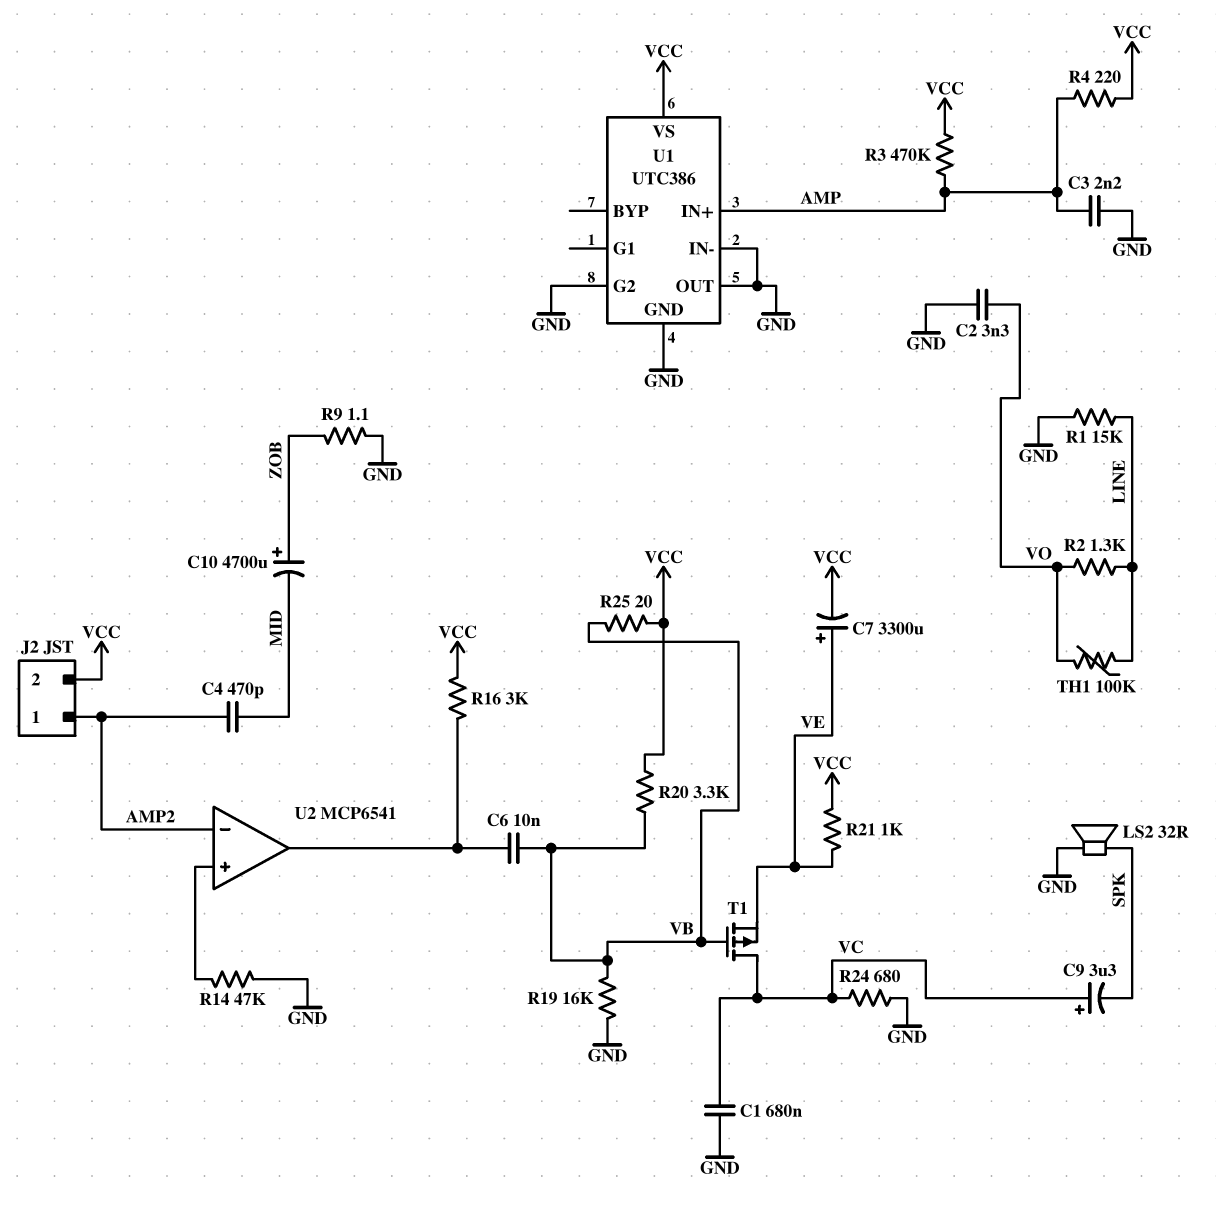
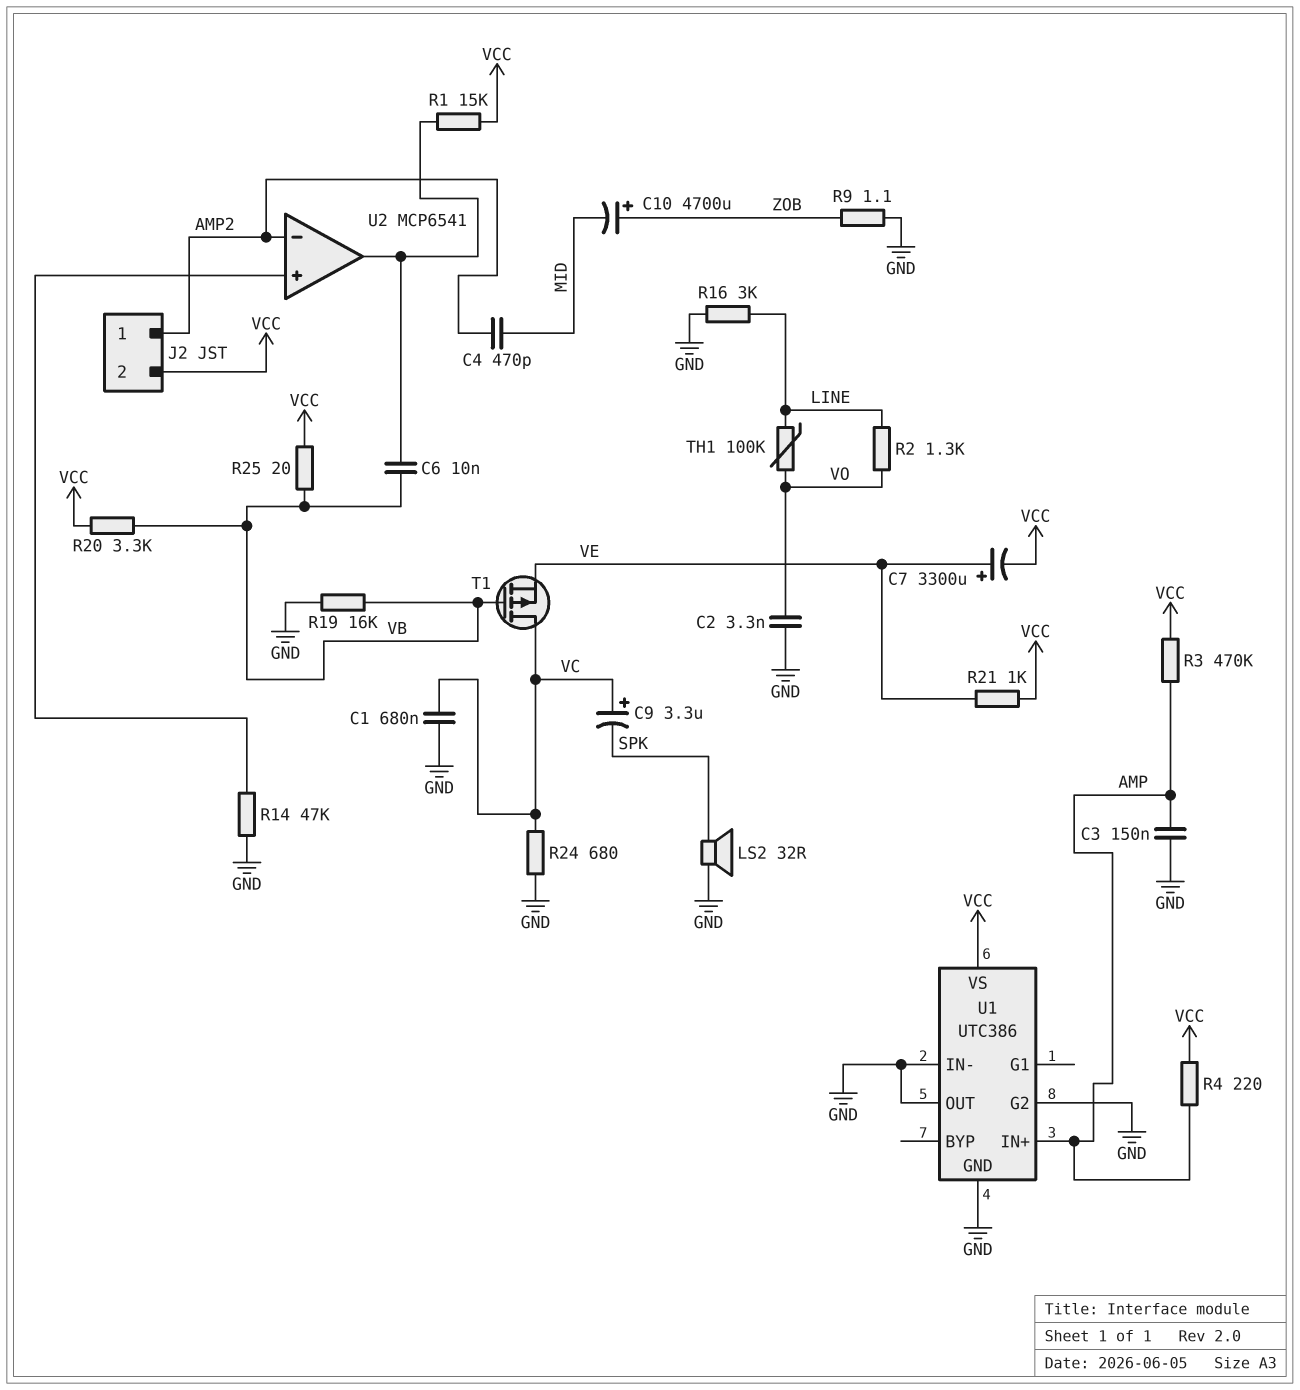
C3: 2.2nF (AMP, GND) -> 150nF (AMP, GND)
R1: 15k (GND, LINE) -> 15k (U2/out, VCC)
R16: 3k (U2/out, VCC) -> 3k (GND, LINE)

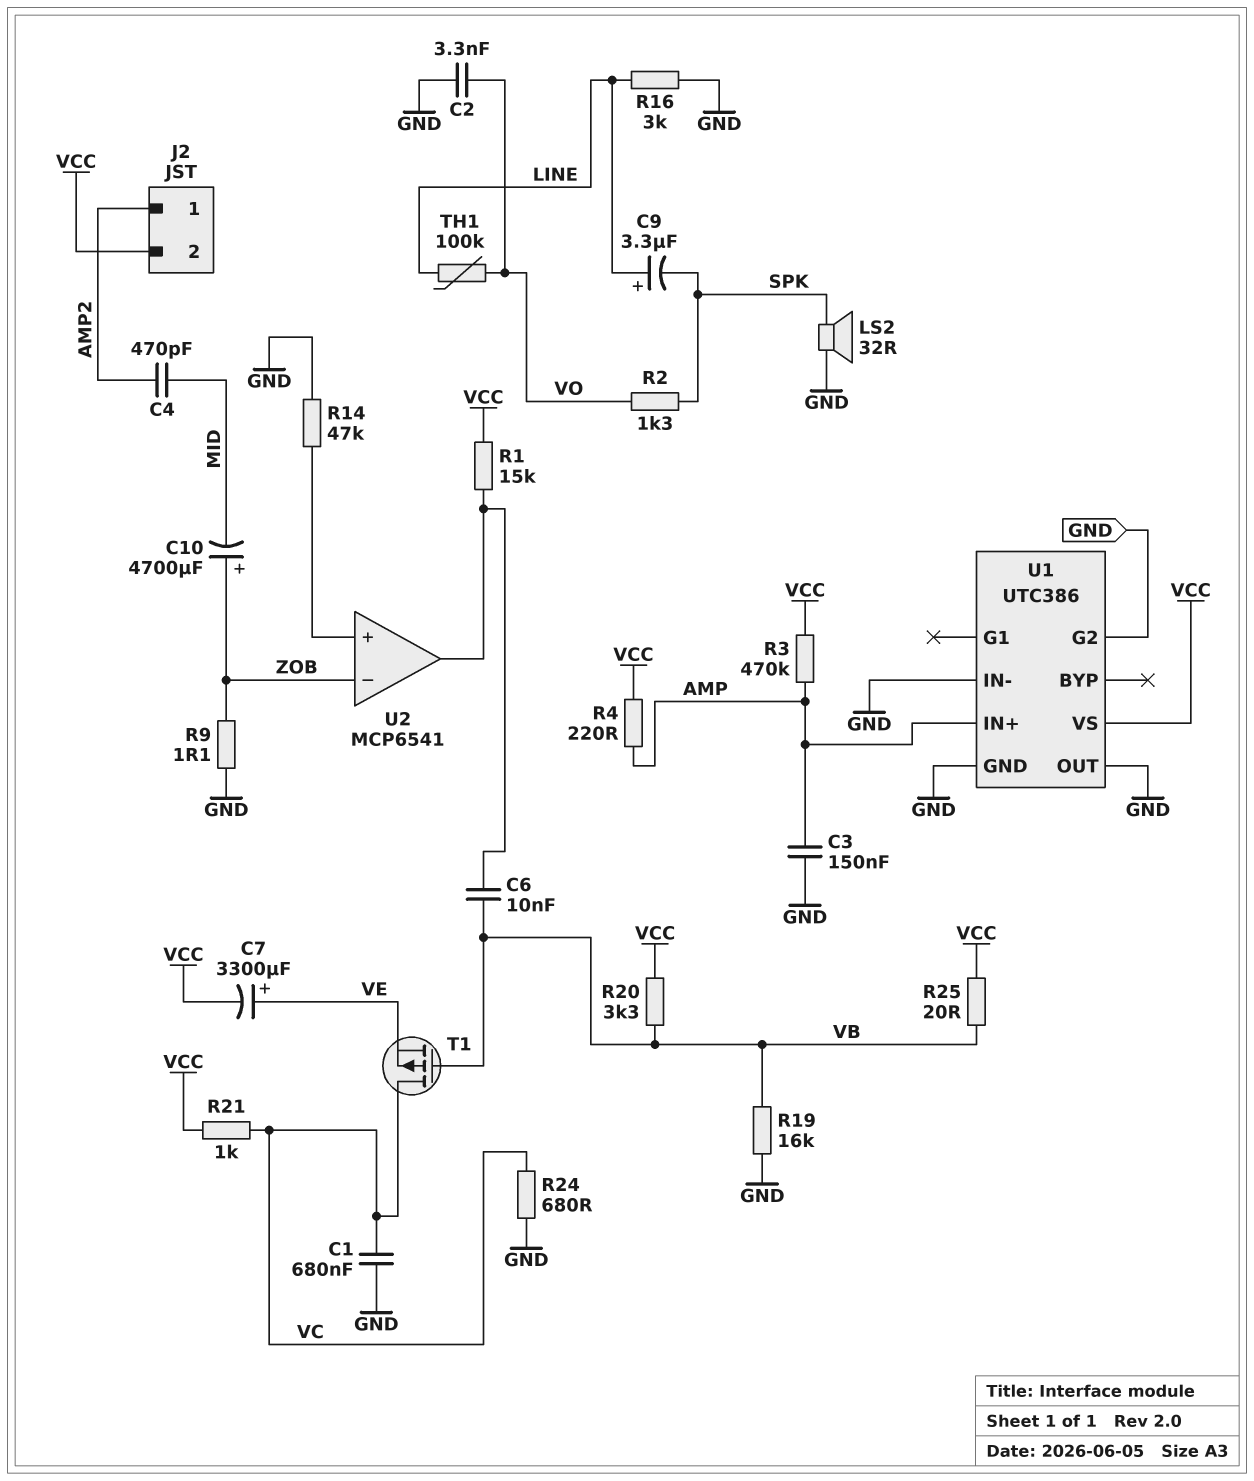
C9: 3.3uF (plus VC, minus SPK) -> 3.3uF (plus LINE, minus SPK)
R2: 1.3k (LINE, VO) -> 1.3k (SPK, VO)
R21: 1k (VCC, VE) -> 1k (VC, VCC)
U2 pin in-: AMP2 -> ZOB

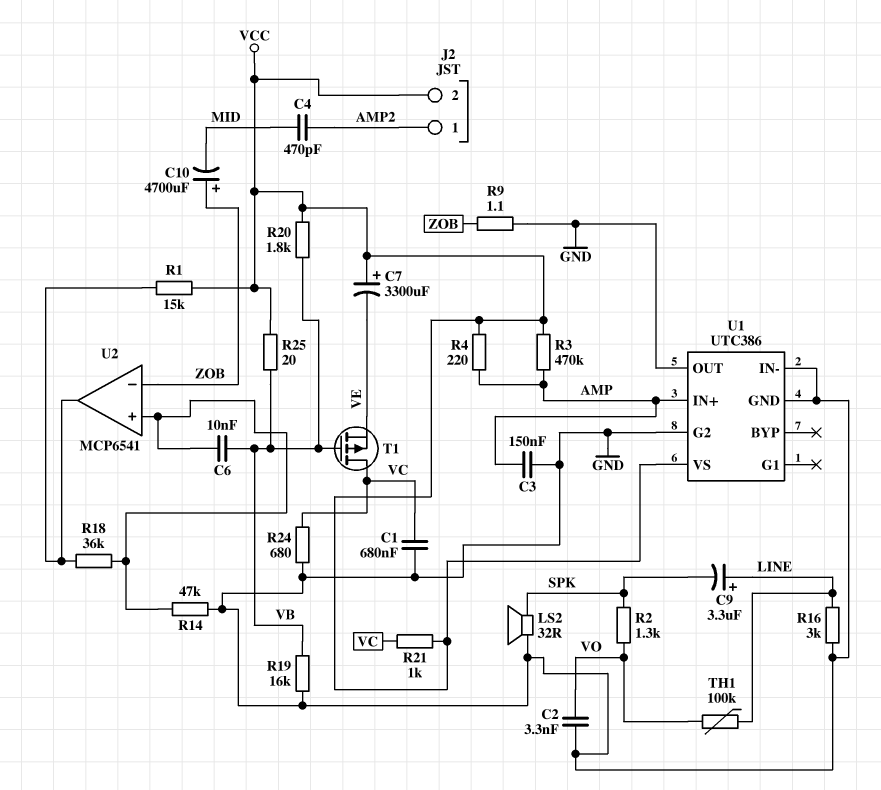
C6: 10nF (U2/out, VB) -> 10nF (U2/in+, VB)
C7: 3300uF (plus VE, minus VCC) -> 3300uF (plus VCC, minus VE)
R18: none -> 36k (U2/in+, U2/out)
R20: 3.3k (VB, VCC) -> 1.8k (VB, VCC)

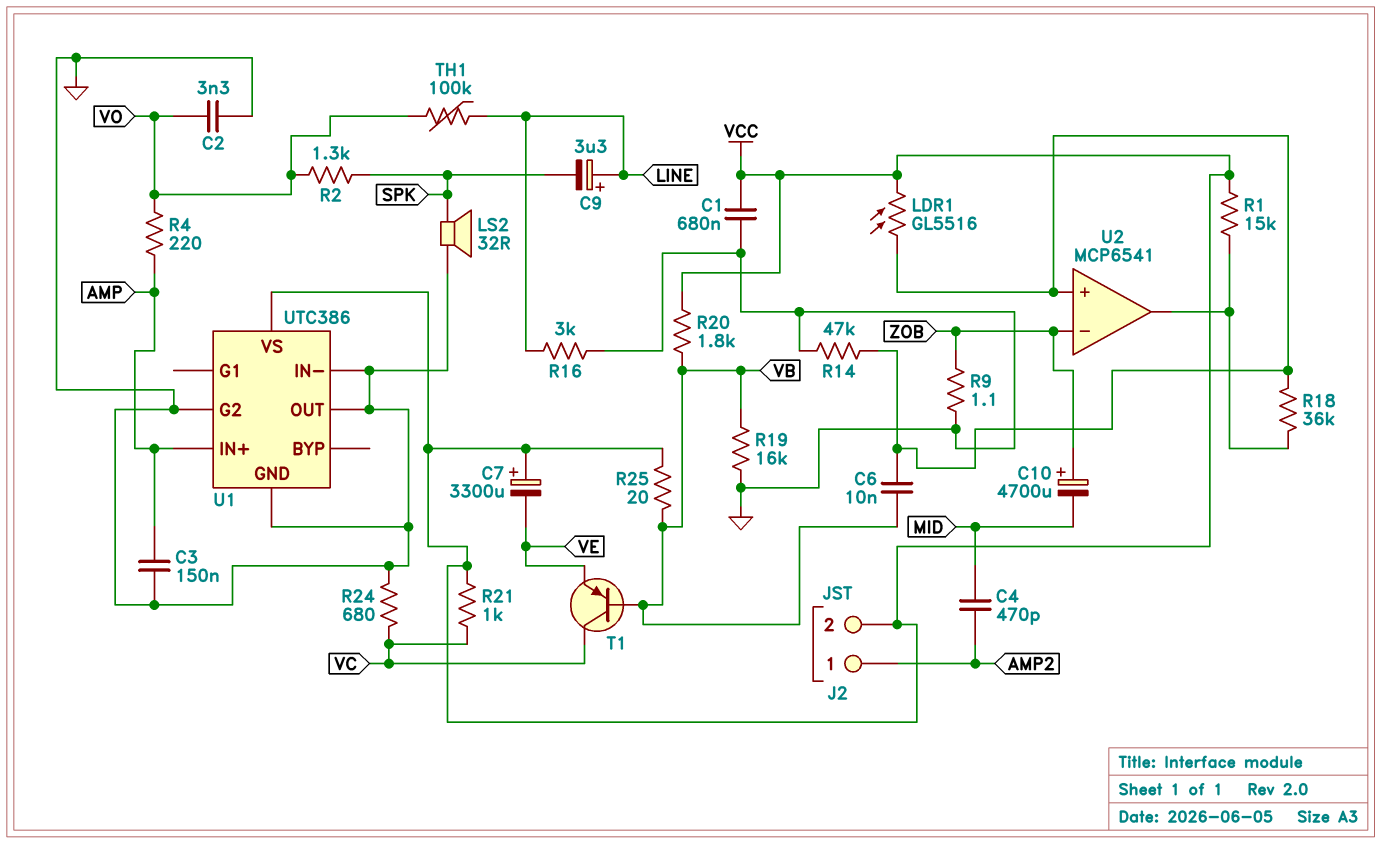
C1: 680nF (GND, VC) -> 680nF (GND, VCC)
LDR1: none -> GL5516 (U2/in+, VCC)
R3: 470k (AMP, VCC) -> none
R4: 220 (AMP, VCC) -> 220 (AMP, VO)
T1: PMOS (G VB, D VC, S VE) -> PNP (B VB, C VC, E VE)

